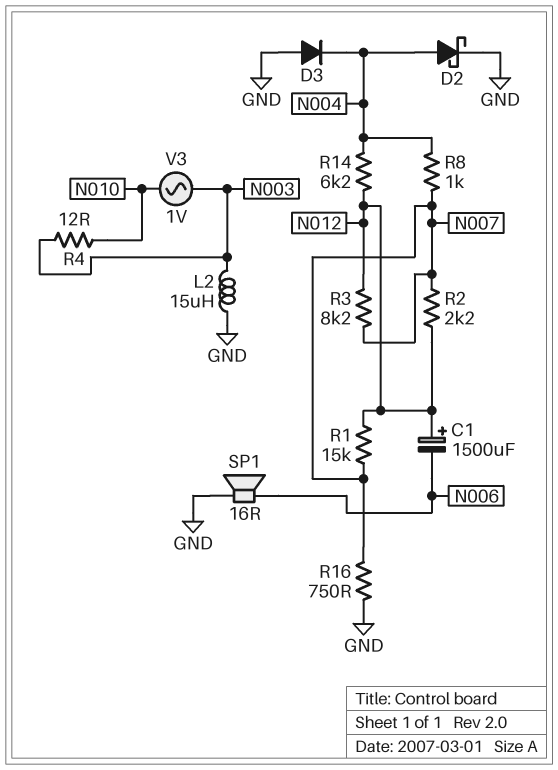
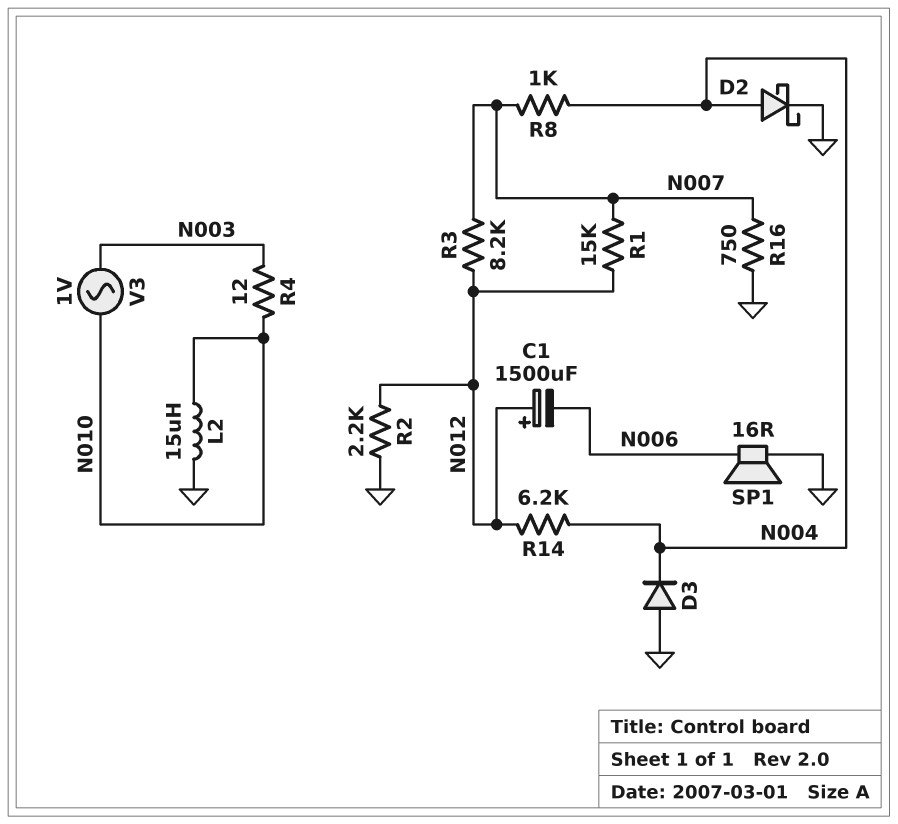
L2: 15uH (GND, N003) -> 15uH (GND, N010)
R2: 2.2k (N007, N012) -> 2.2k (GND, N012)

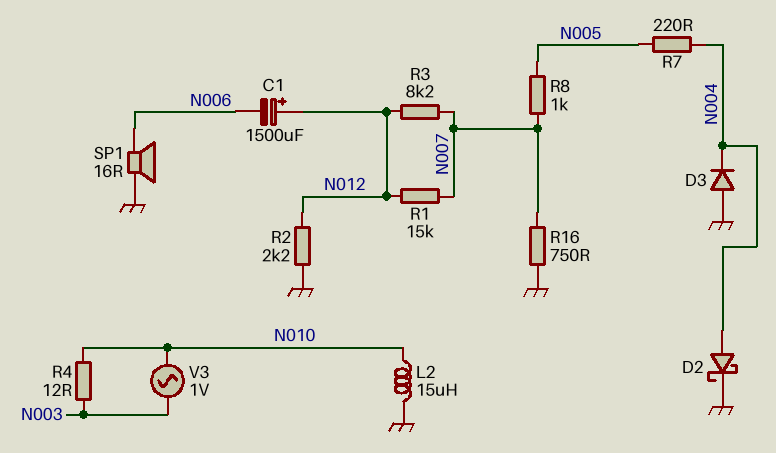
R7: none -> 220 (N004, N005)
R8: 1k (N004, N007) -> 1k (N005, N007)
R14: 6.2k (N004, N012) -> none

